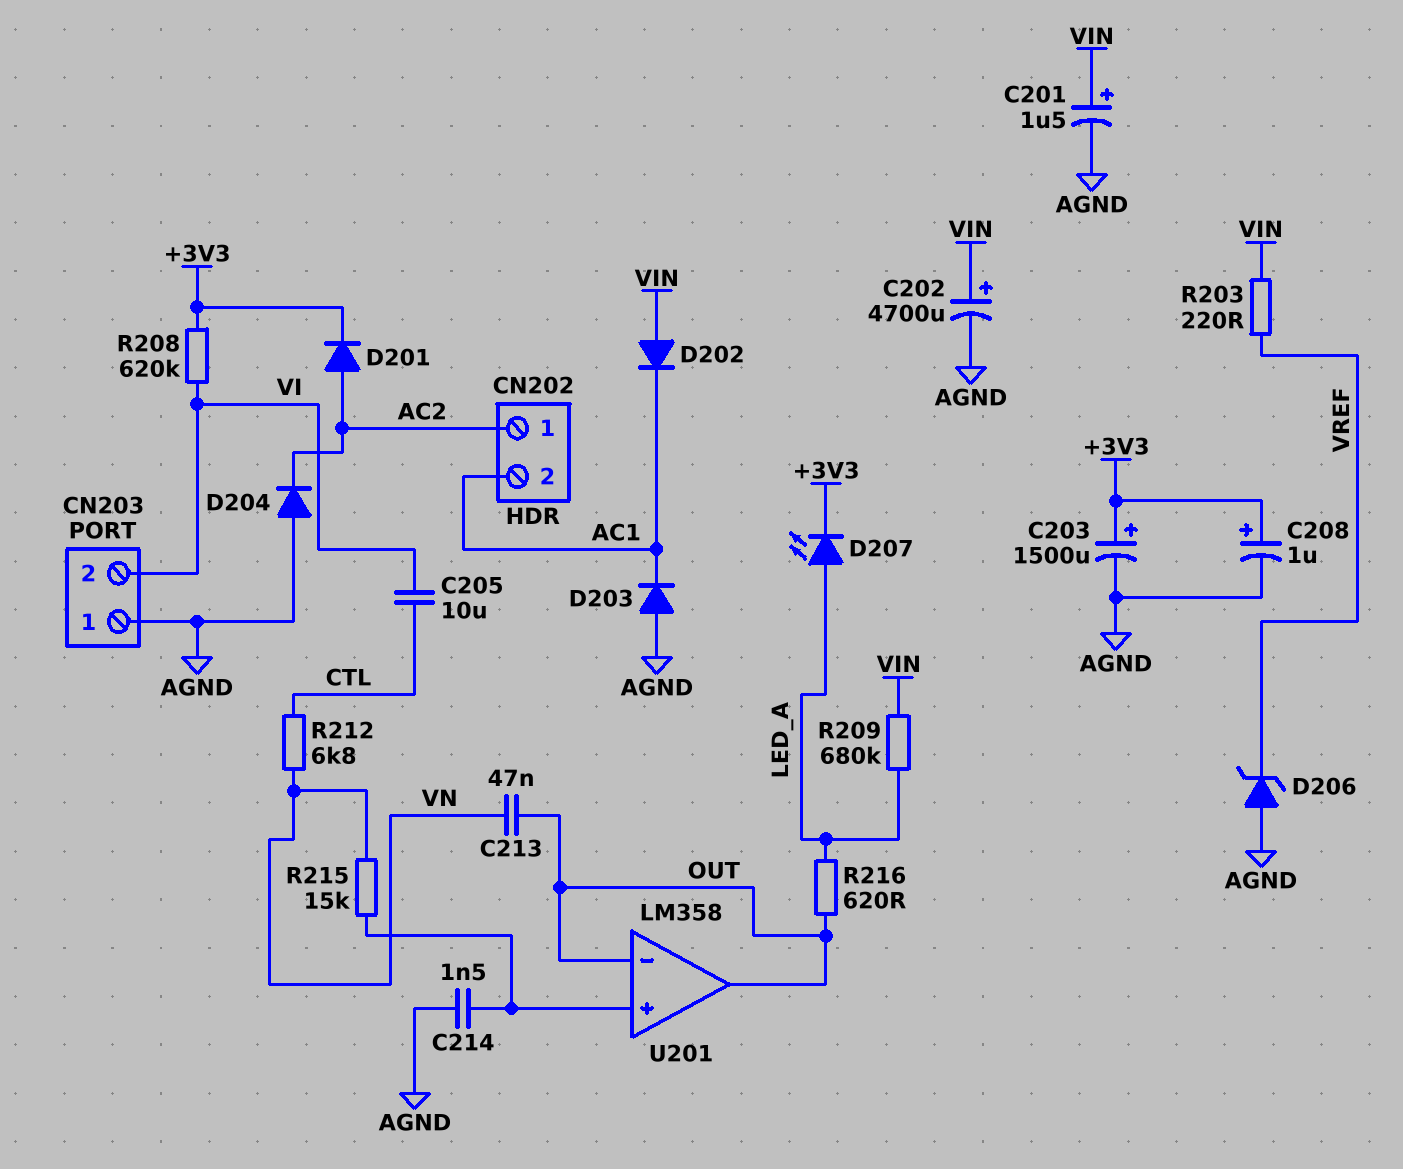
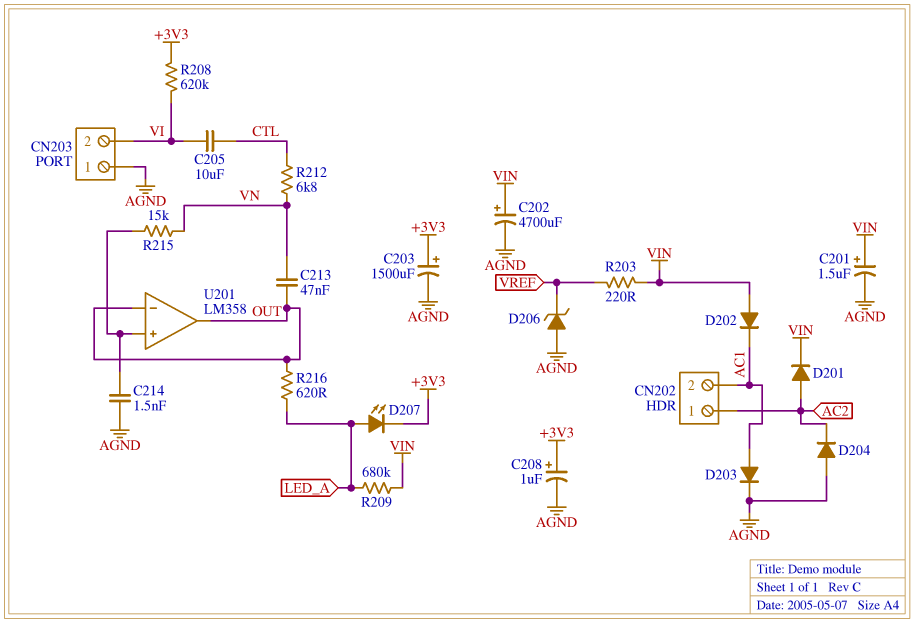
D201: diode (A AC2, K +3V3) -> diode (A AC2, K VIN)
D203: diode (A AGND, K AC1) -> diode (A AC1, K AGND)

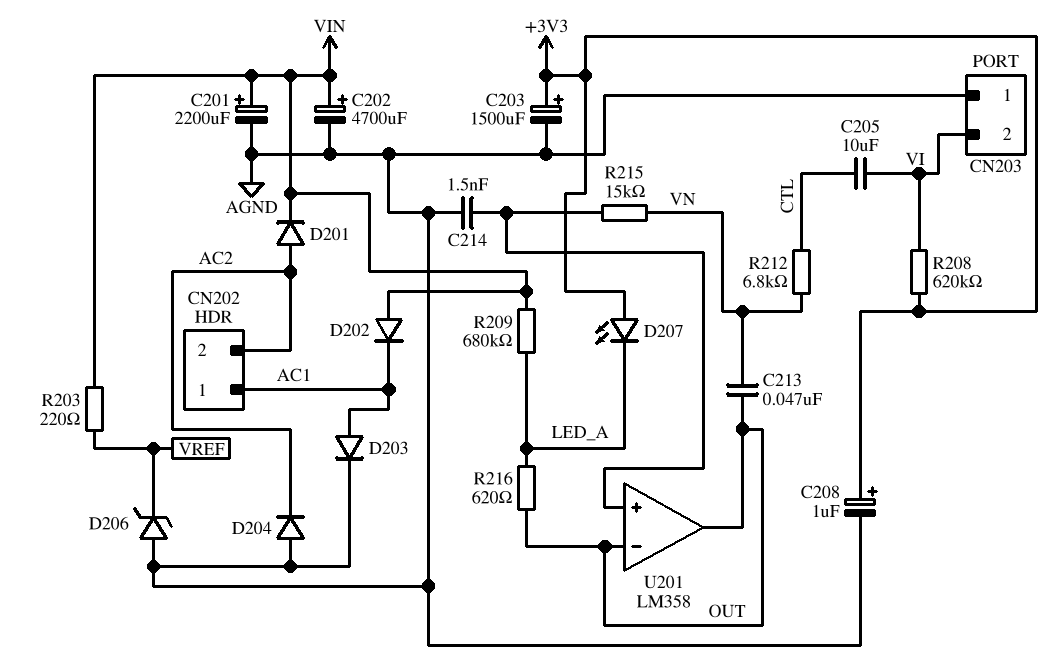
C201: 1.5uF (plus VIN, minus AGND) -> 2200uF (plus VIN, minus AGND)
CN202 pin 1: AC2 -> AC1
CN202 pin 2: AC1 -> AC2
D207: LED (A LED_A, K +3V3) -> LED (A +3V3, K LED_A)

